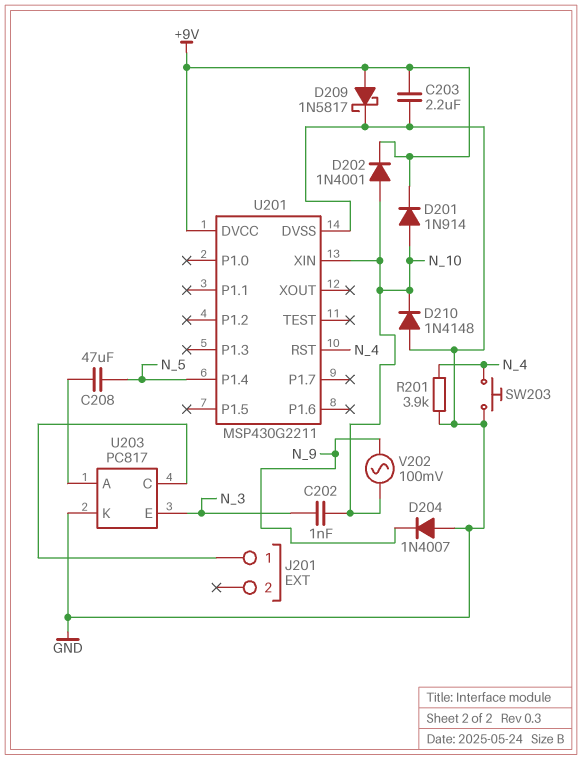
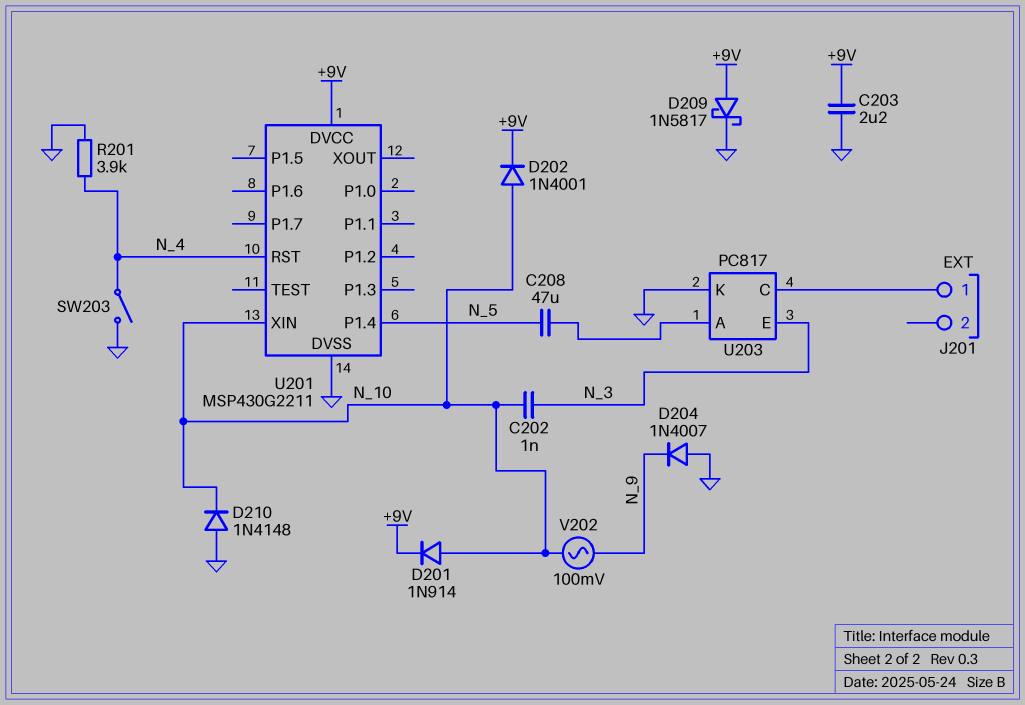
SW203: button (GND, N_4) -> switch (GND, N_4)

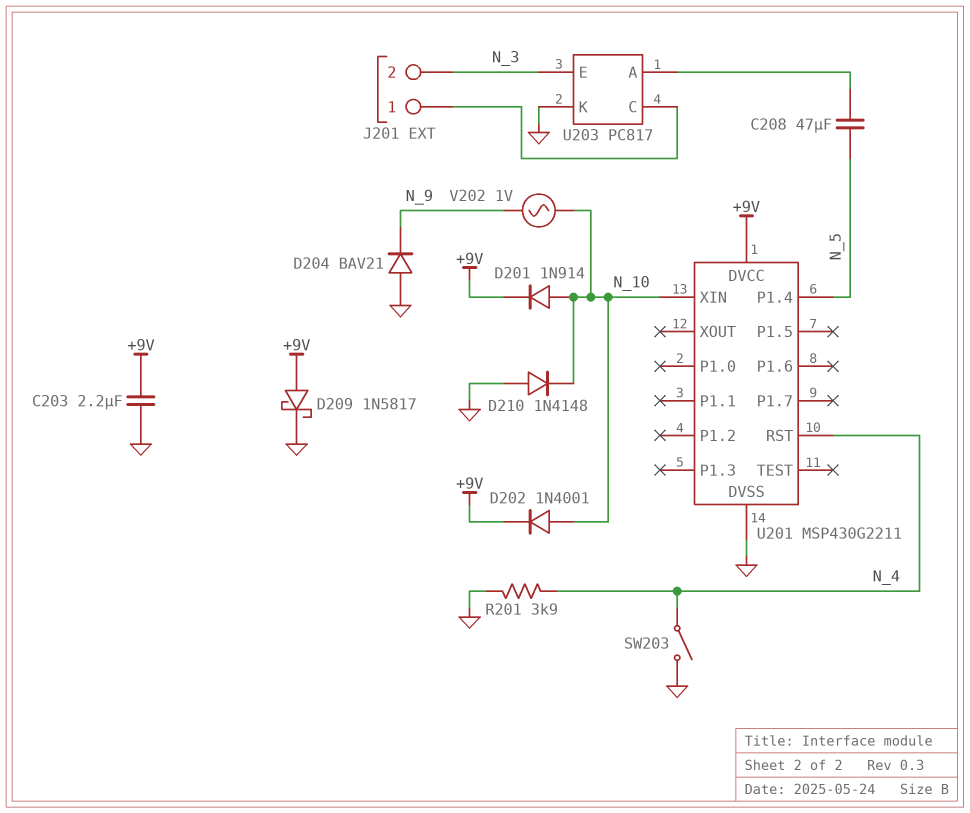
C202: 1nF (N_3, N_10) -> none
D204: diode 1N4007 (A GND, K N_9) -> diode BAV21 (A GND, K N_9)
J201 pin 2: none -> N_3
V202: AC 100mV (N_9, N_10) -> AC 1V (N_9, N_10)

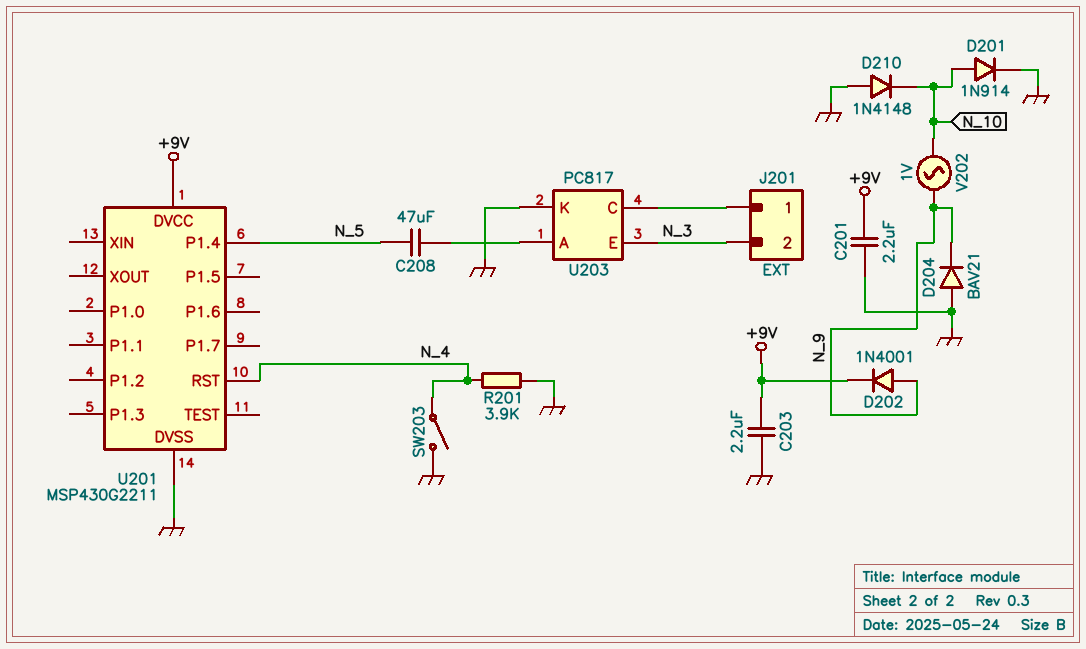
C201: none -> 2.2uF (+9V, GND)
D201: diode 1N914 (A N_10, K +9V) -> diode 1N914 (A N_10, K GND)
D202: diode 1N4001 (A N_10, K +9V) -> diode 1N4001 (A N_9, K +9V)
D209: schottky 1N5817 (A +9V, K GND) -> none
U201 pin XIN: N_10 -> none

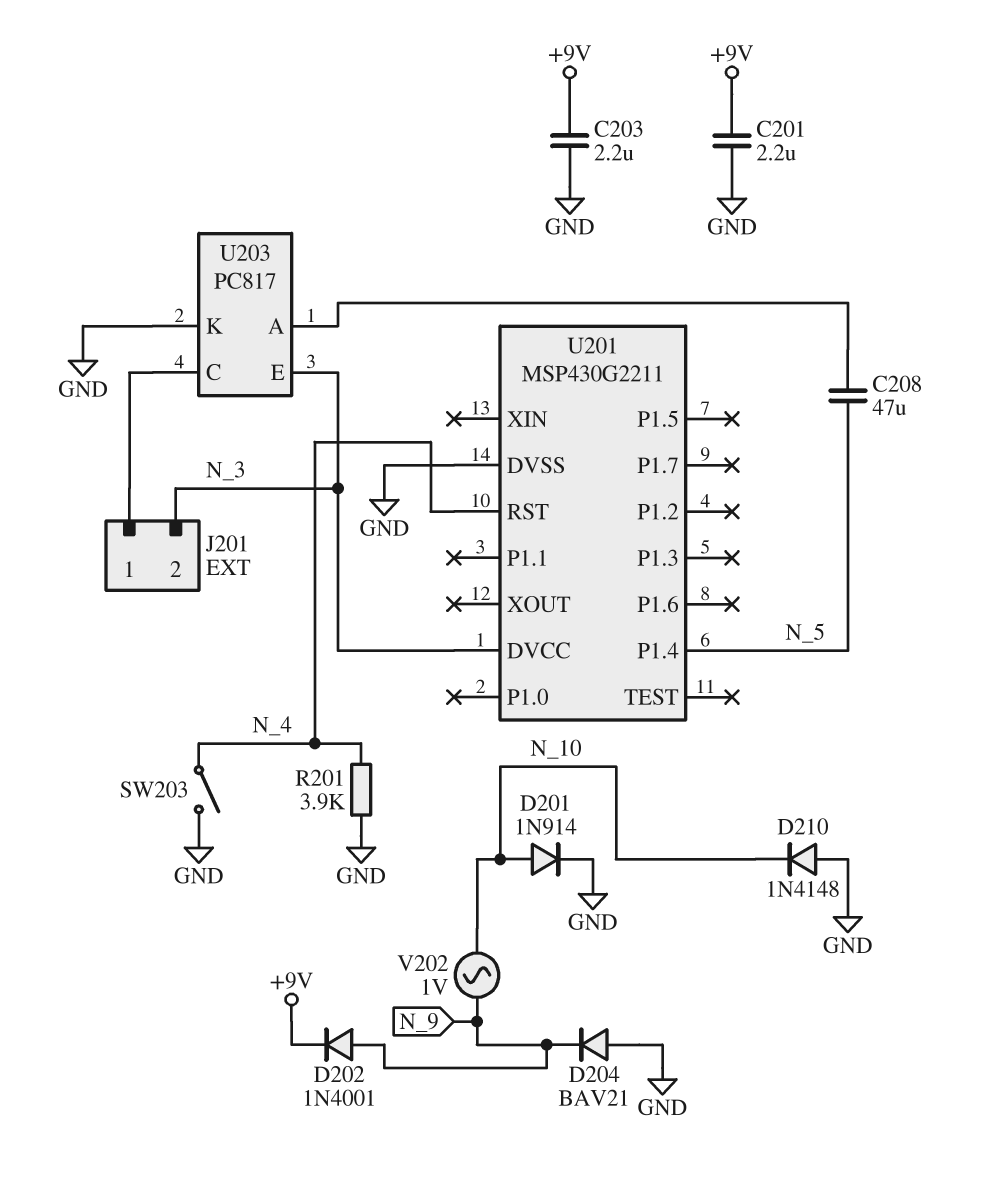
U201 pin DVCC: +9V -> N_3

